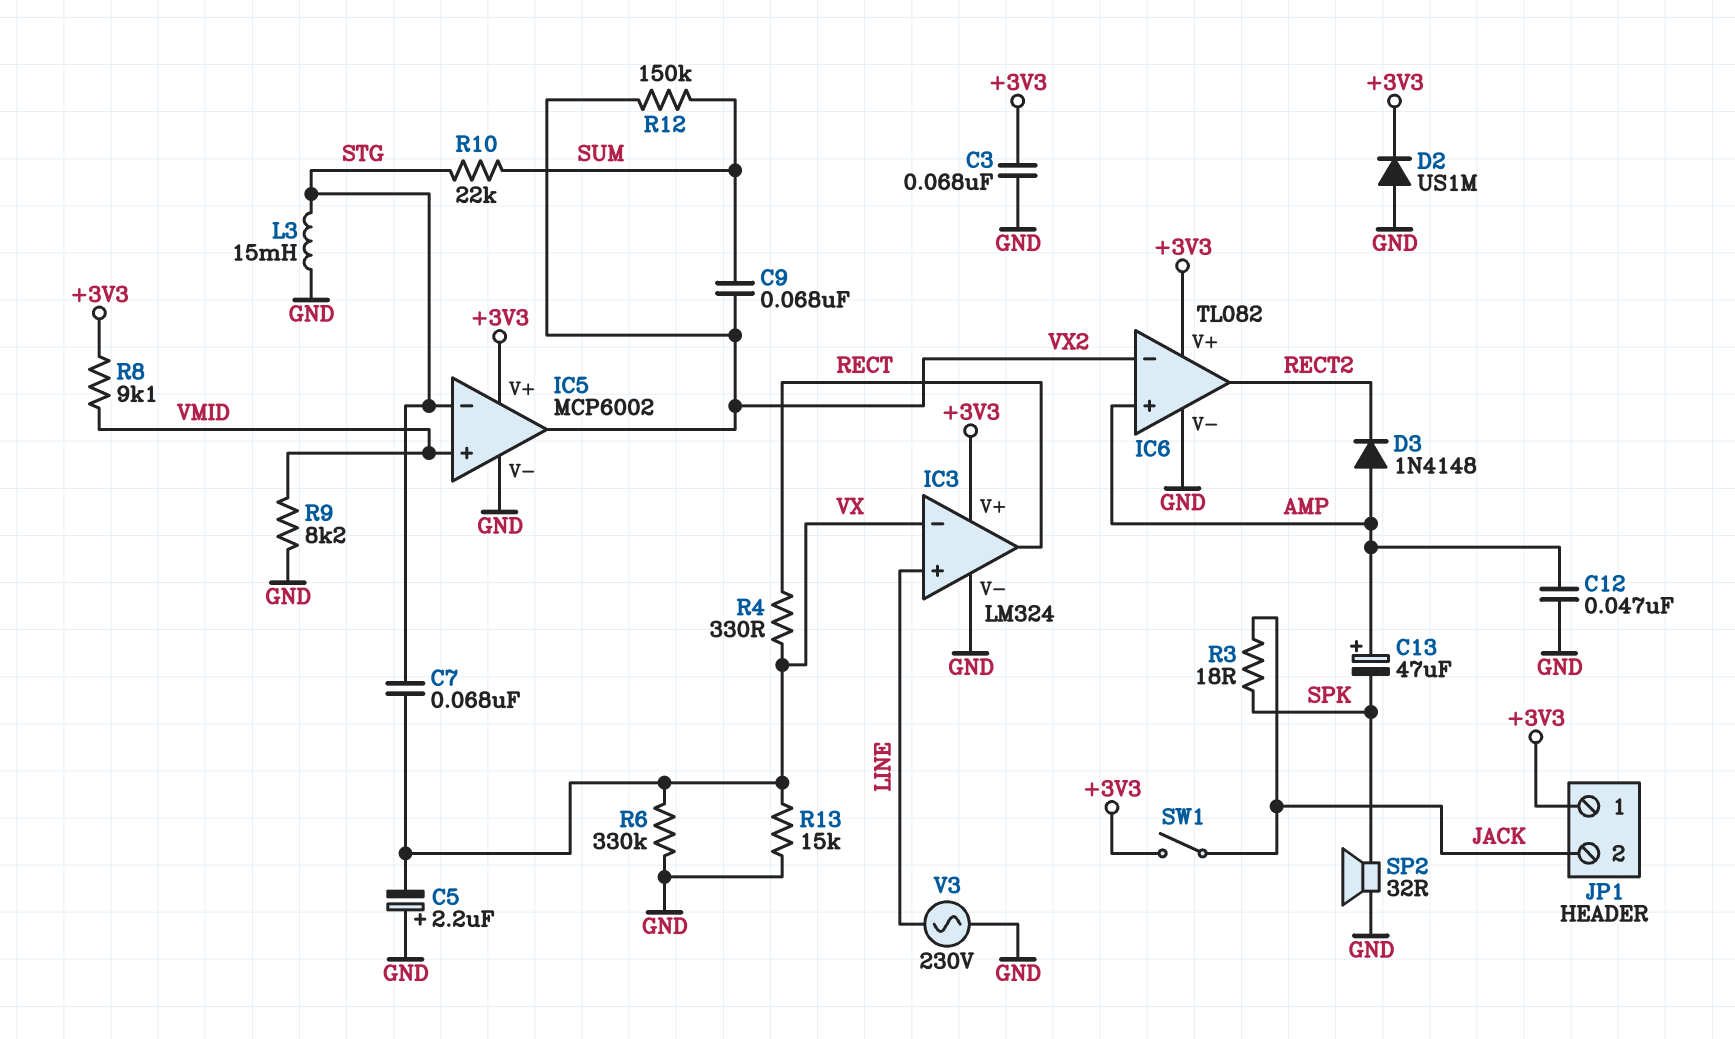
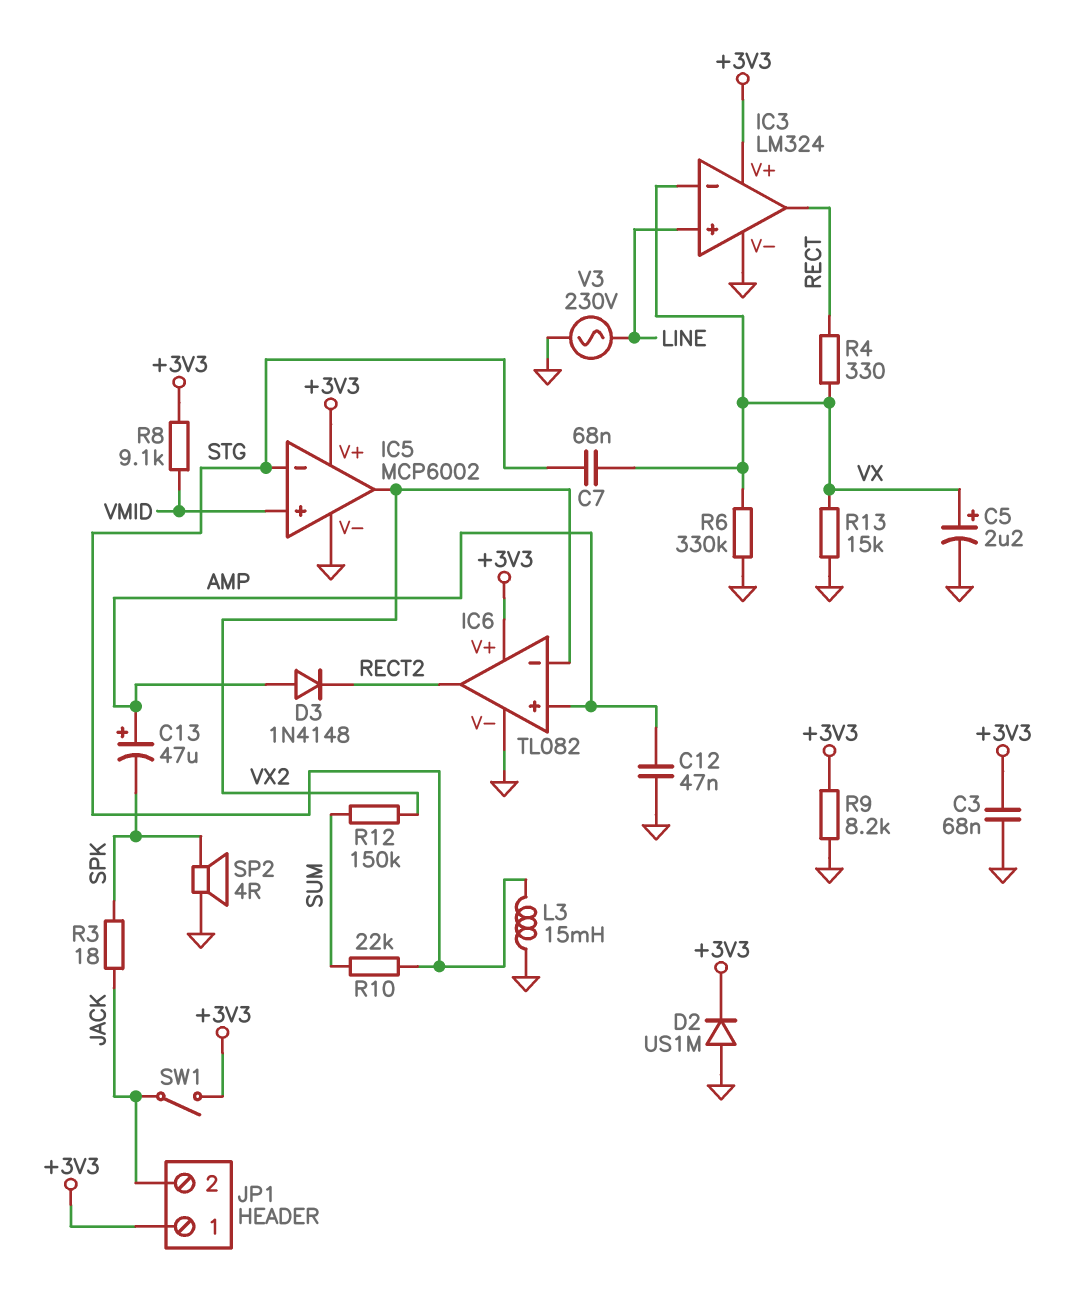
C5: 2.2uF (plus GND, minus VX) -> 2.2uF (plus VX, minus GND)
C9: 68nF (SUM, VX2) -> none
R9: 8.2k (GND, VMID) -> 8.2k (+3V3, GND)
SP2: speaker 32R (GND, SPK) -> speaker 4R (GND, SPK)

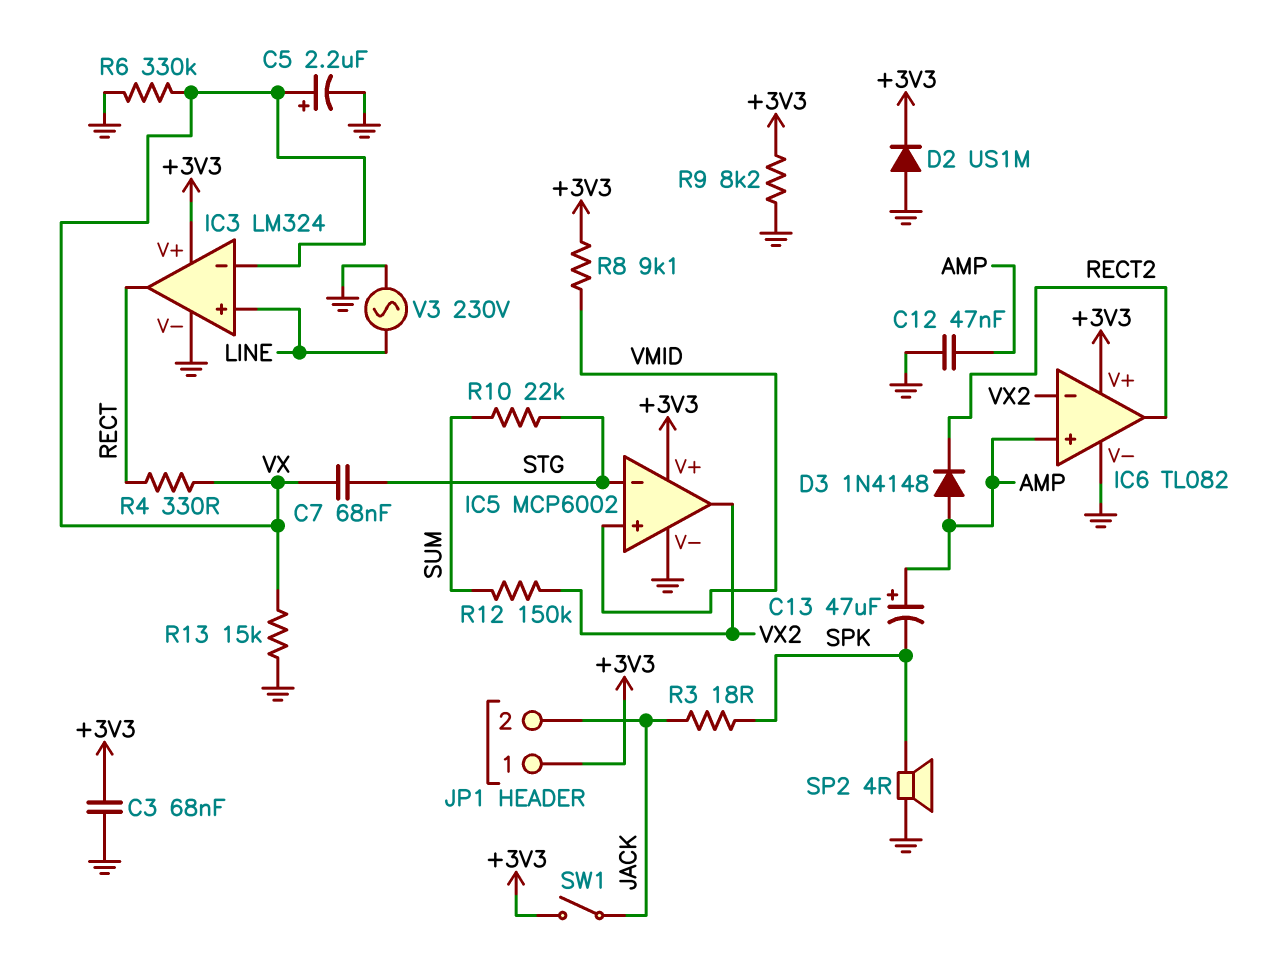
L3: 15mH (GND, STG) -> none

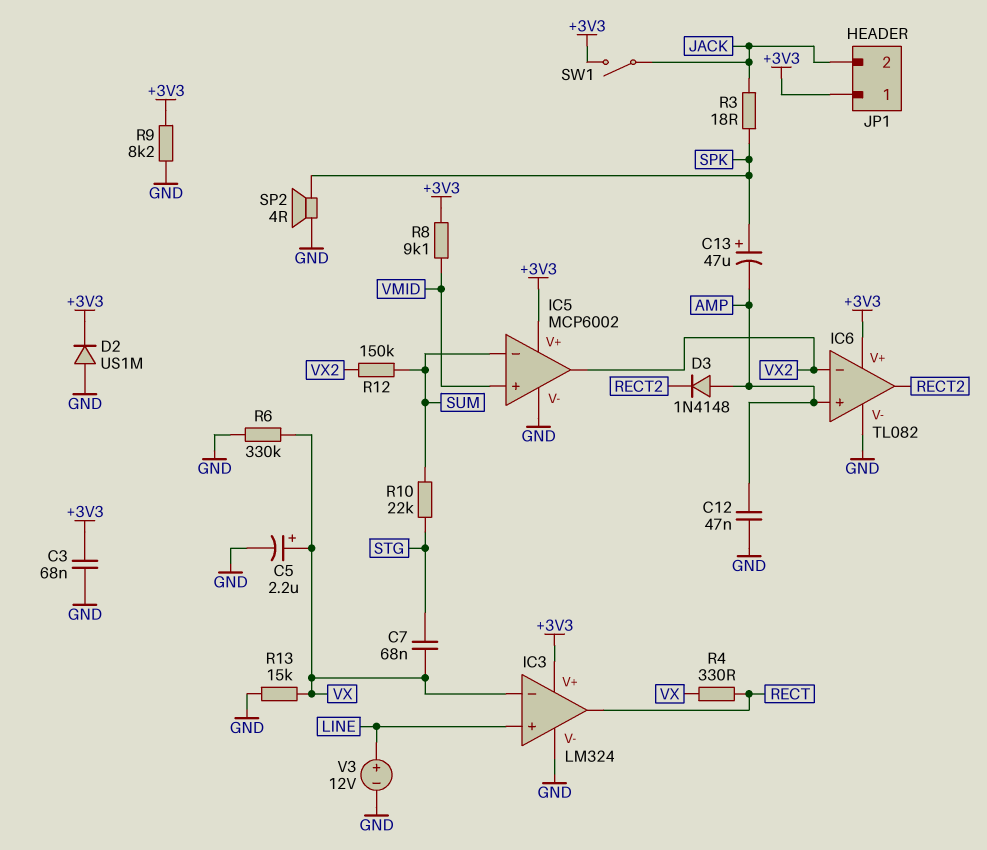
C13: 47uF (plus AMP, minus SPK) -> 47uF (plus SPK, minus AMP)
IC5 pin in-: STG -> SUM
V3: AC 230V (GND, LINE) -> 12V (plus LINE, minus GND)

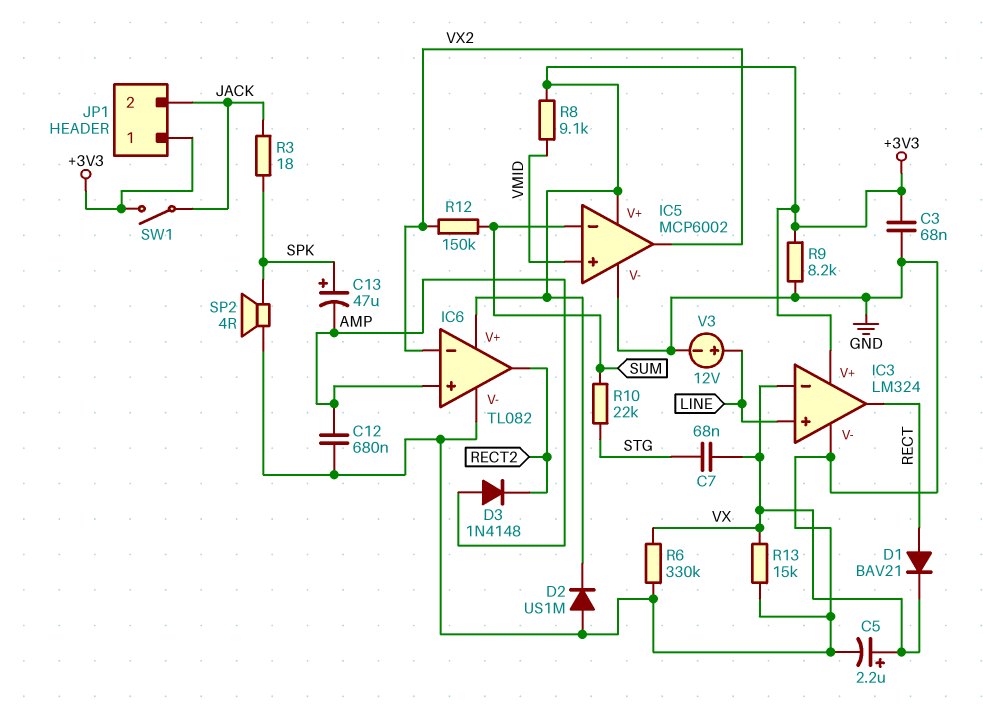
C12: 47nF (AMP, GND) -> 680nF (AMP, GND)
D1: none -> diode BAV21 (A RECT, K VX)
R4: 330 (RECT, VX) -> none

